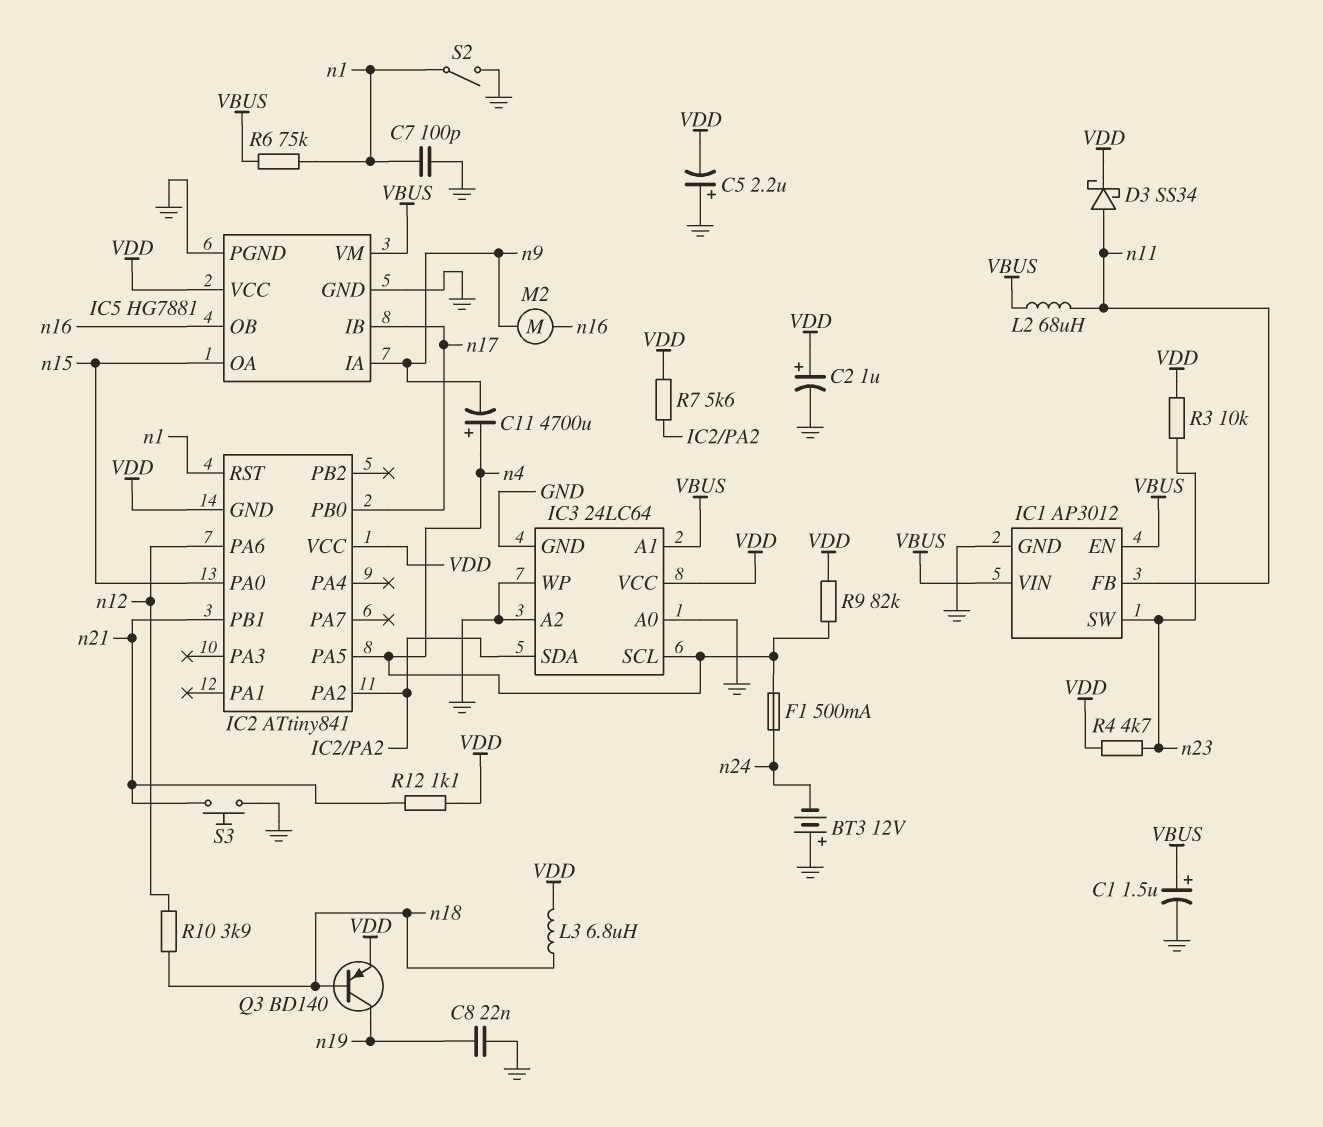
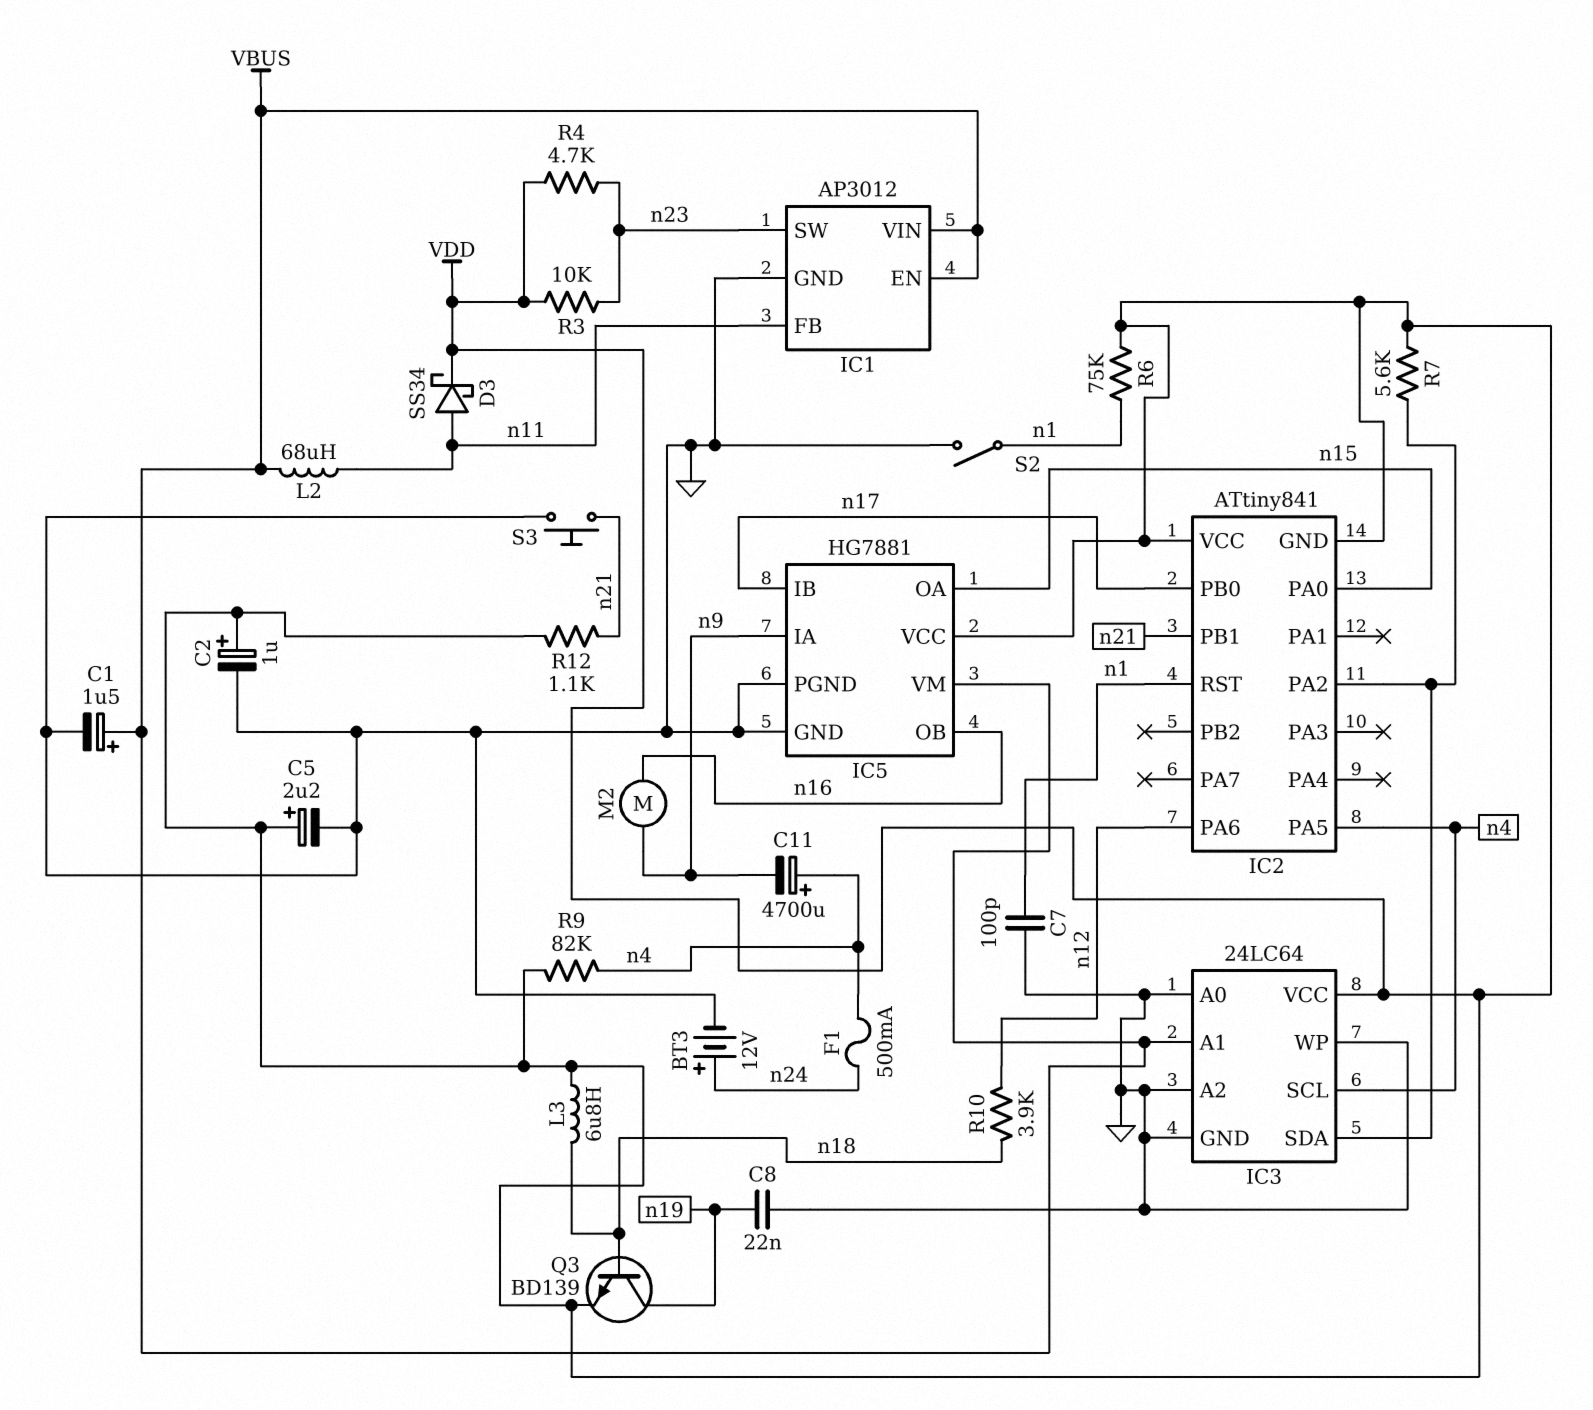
BT3: 12V (plus GND, minus n24) -> 12V (plus n24, minus GND)
C5: 2.2uF (plus GND, minus VDD) -> 2.2uF (plus VDD, minus GND)
Q3: PNP BD140 (B n18, C n19, E VDD) -> NPN BD139 (B n18, C n19, E VDD)
R6: 75k (VBUS, n1) -> 75k (VDD, n1)

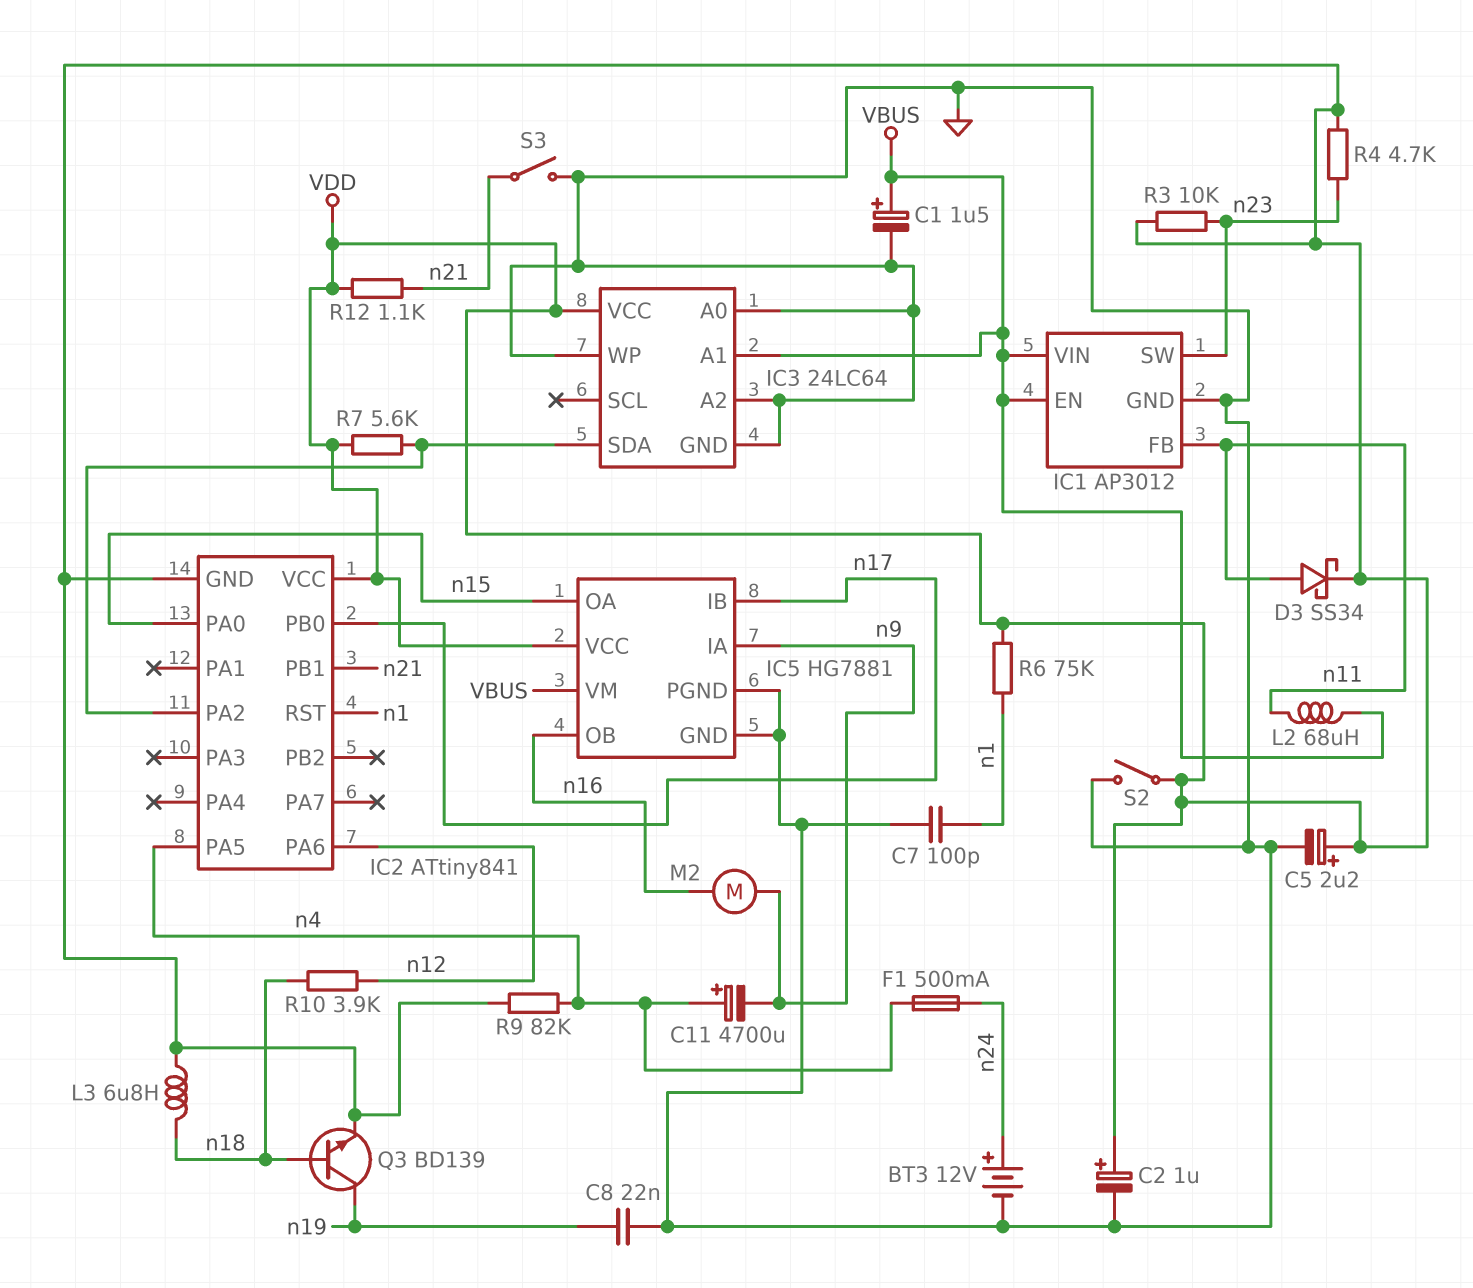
IC3 pin SCL: n4 -> none
S2: switch (GND, n1) -> switch (GND, VDD)
S3: button (GND, n21) -> switch (GND, n21)

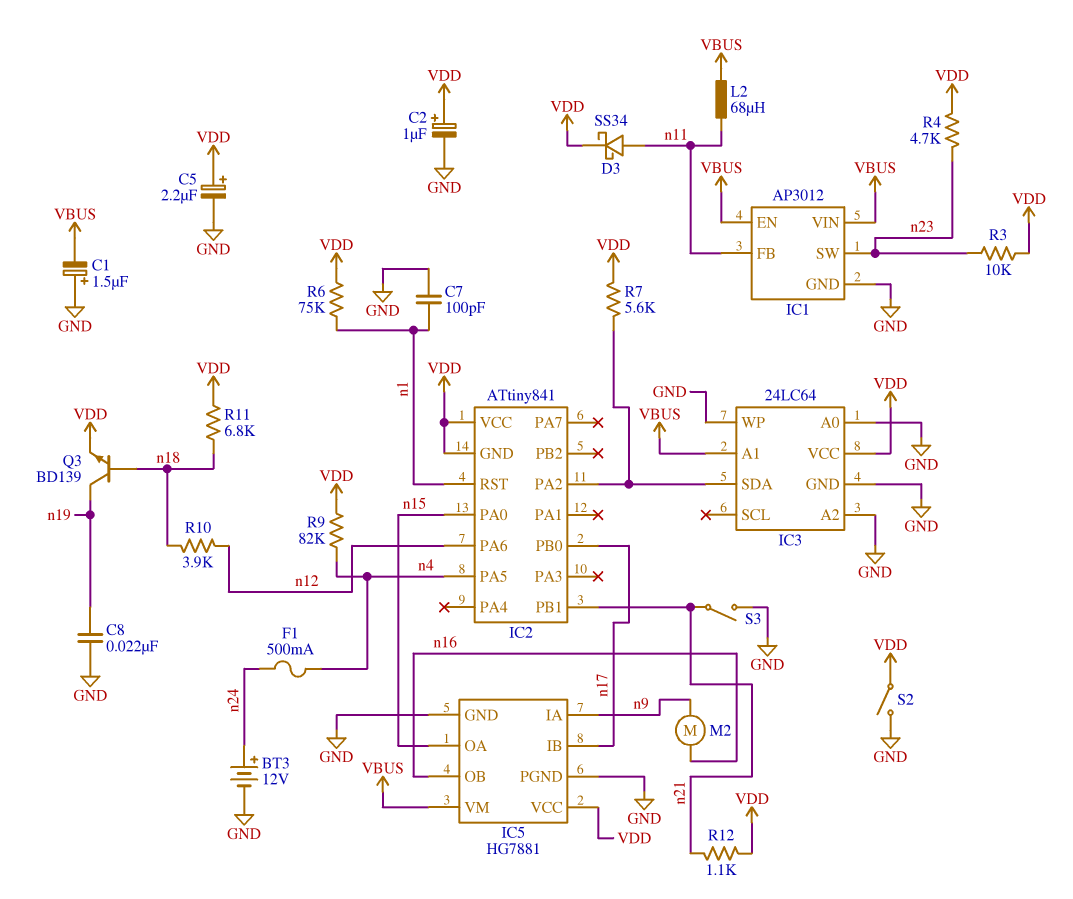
C1: 1.5uF (plus VBUS, minus GND) -> 1.5uF (plus GND, minus VBUS)
C11: 4700uF (plus n4, minus n9) -> none
L3: 6.8uH (VDD, n18) -> none
R11: none -> 6.8k (VDD, n18)

